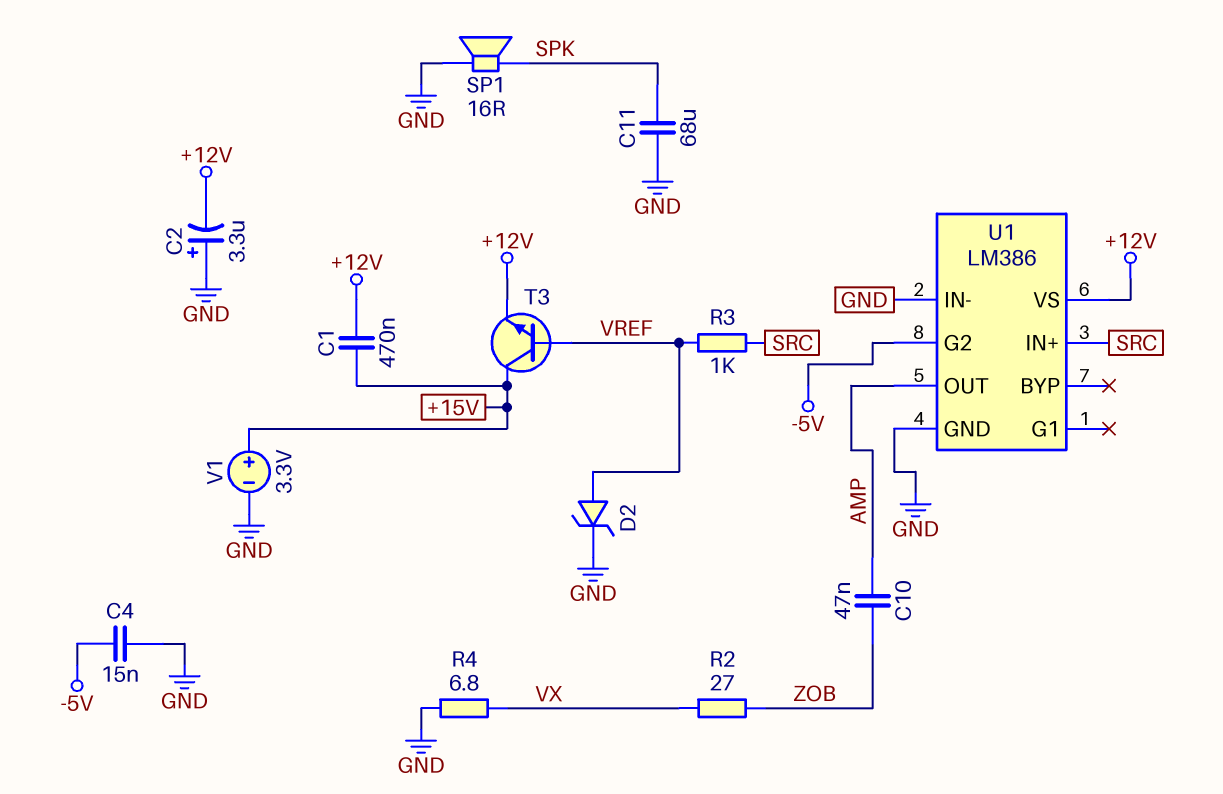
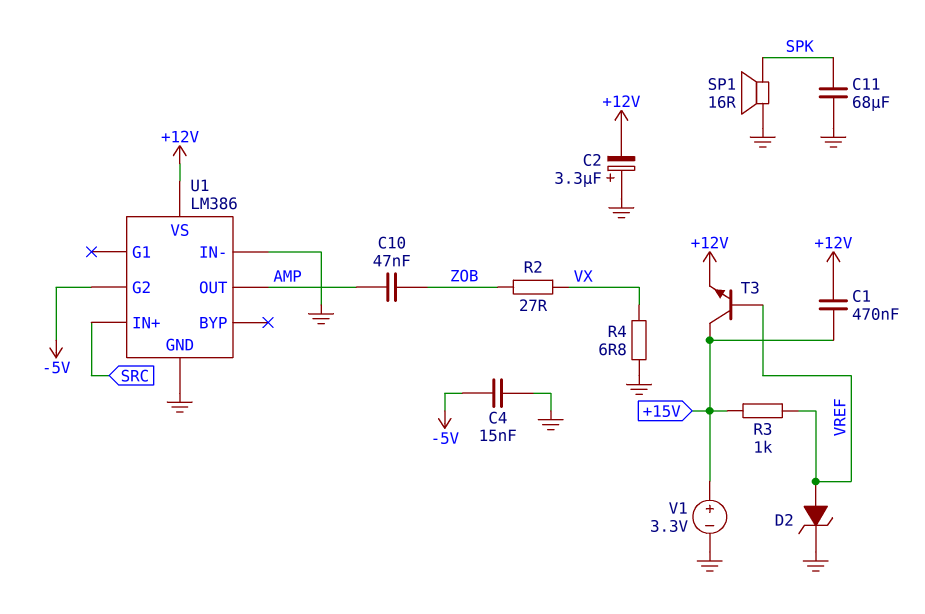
R3: 1k (SRC, VREF) -> 1k (+15V, VREF)

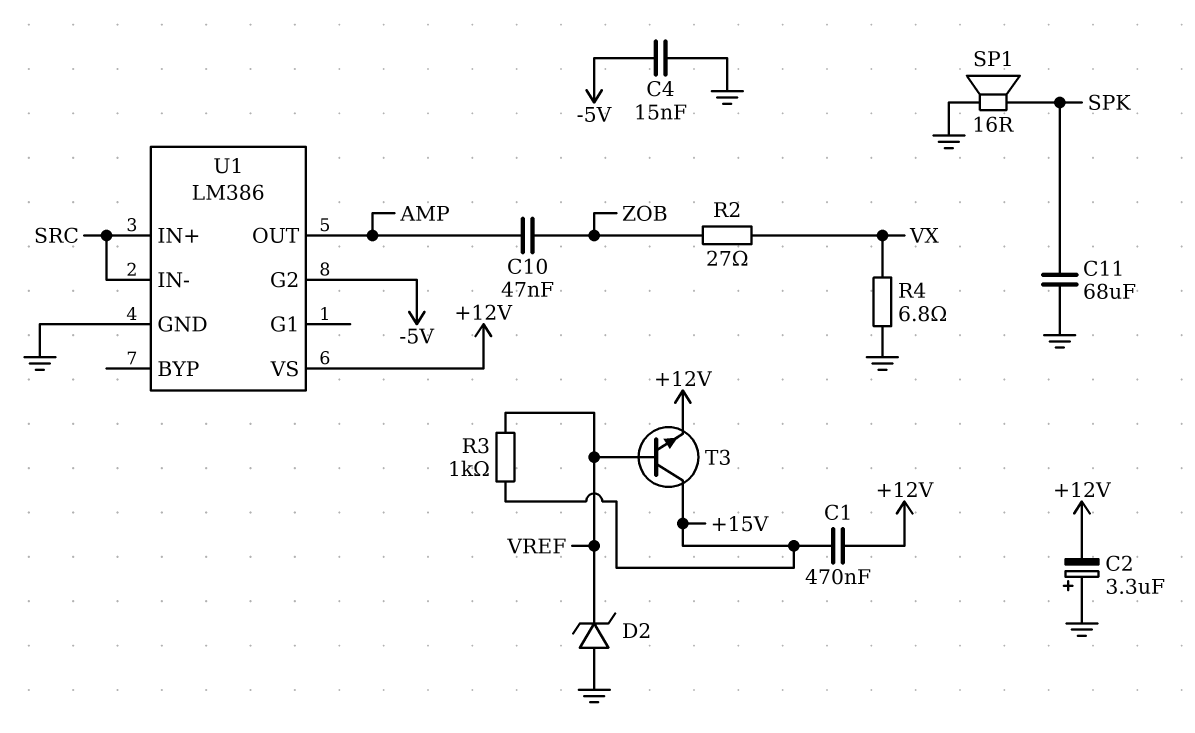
D2: zener (A VREF, K GND) -> zener (A GND, K VREF)
U1 pin IN-: GND -> SRC
V1: 3.3V (plus +15V, minus GND) -> none

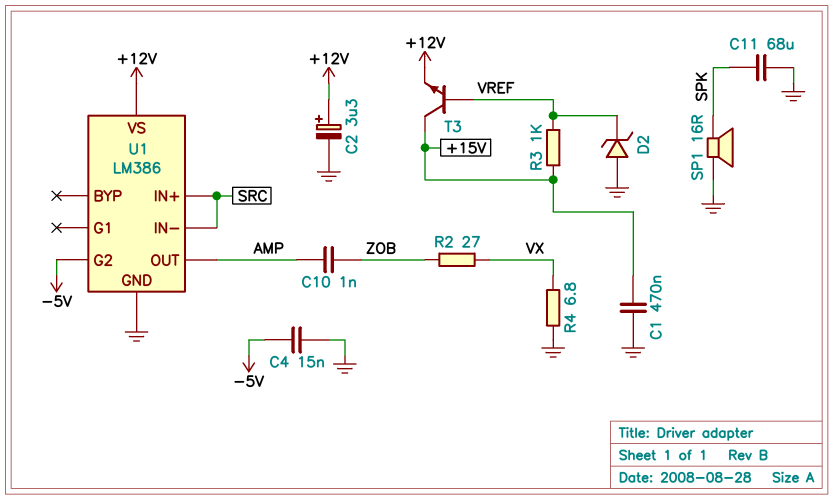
C1: 470nF (+12V, +15V) -> 470nF (+15V, GND)
C2: 3.3uF (plus GND, minus +12V) -> 3.3uF (plus +12V, minus GND)
C10: 47nF (AMP, ZOB) -> 1nF (AMP, ZOB)

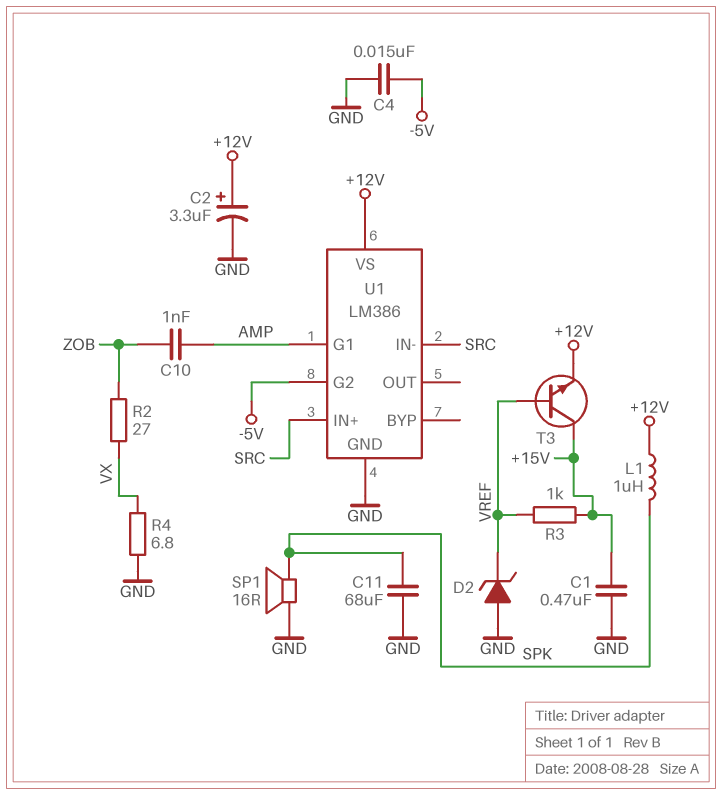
L1: none -> 1uH (+12V, SPK)
U1 pin G1: none -> AMP
U1 pin OUT: AMP -> none

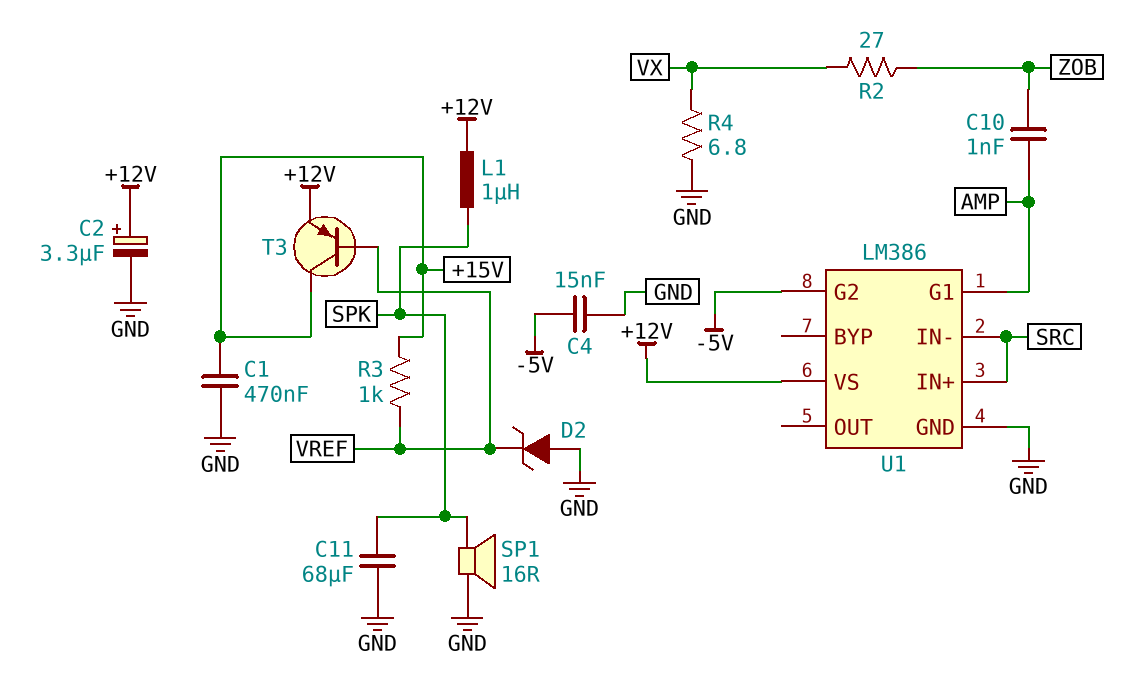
T3: NPN (B VREF, C +15V, E +12V) -> PNP (B VREF, C +15V, E +12V)

